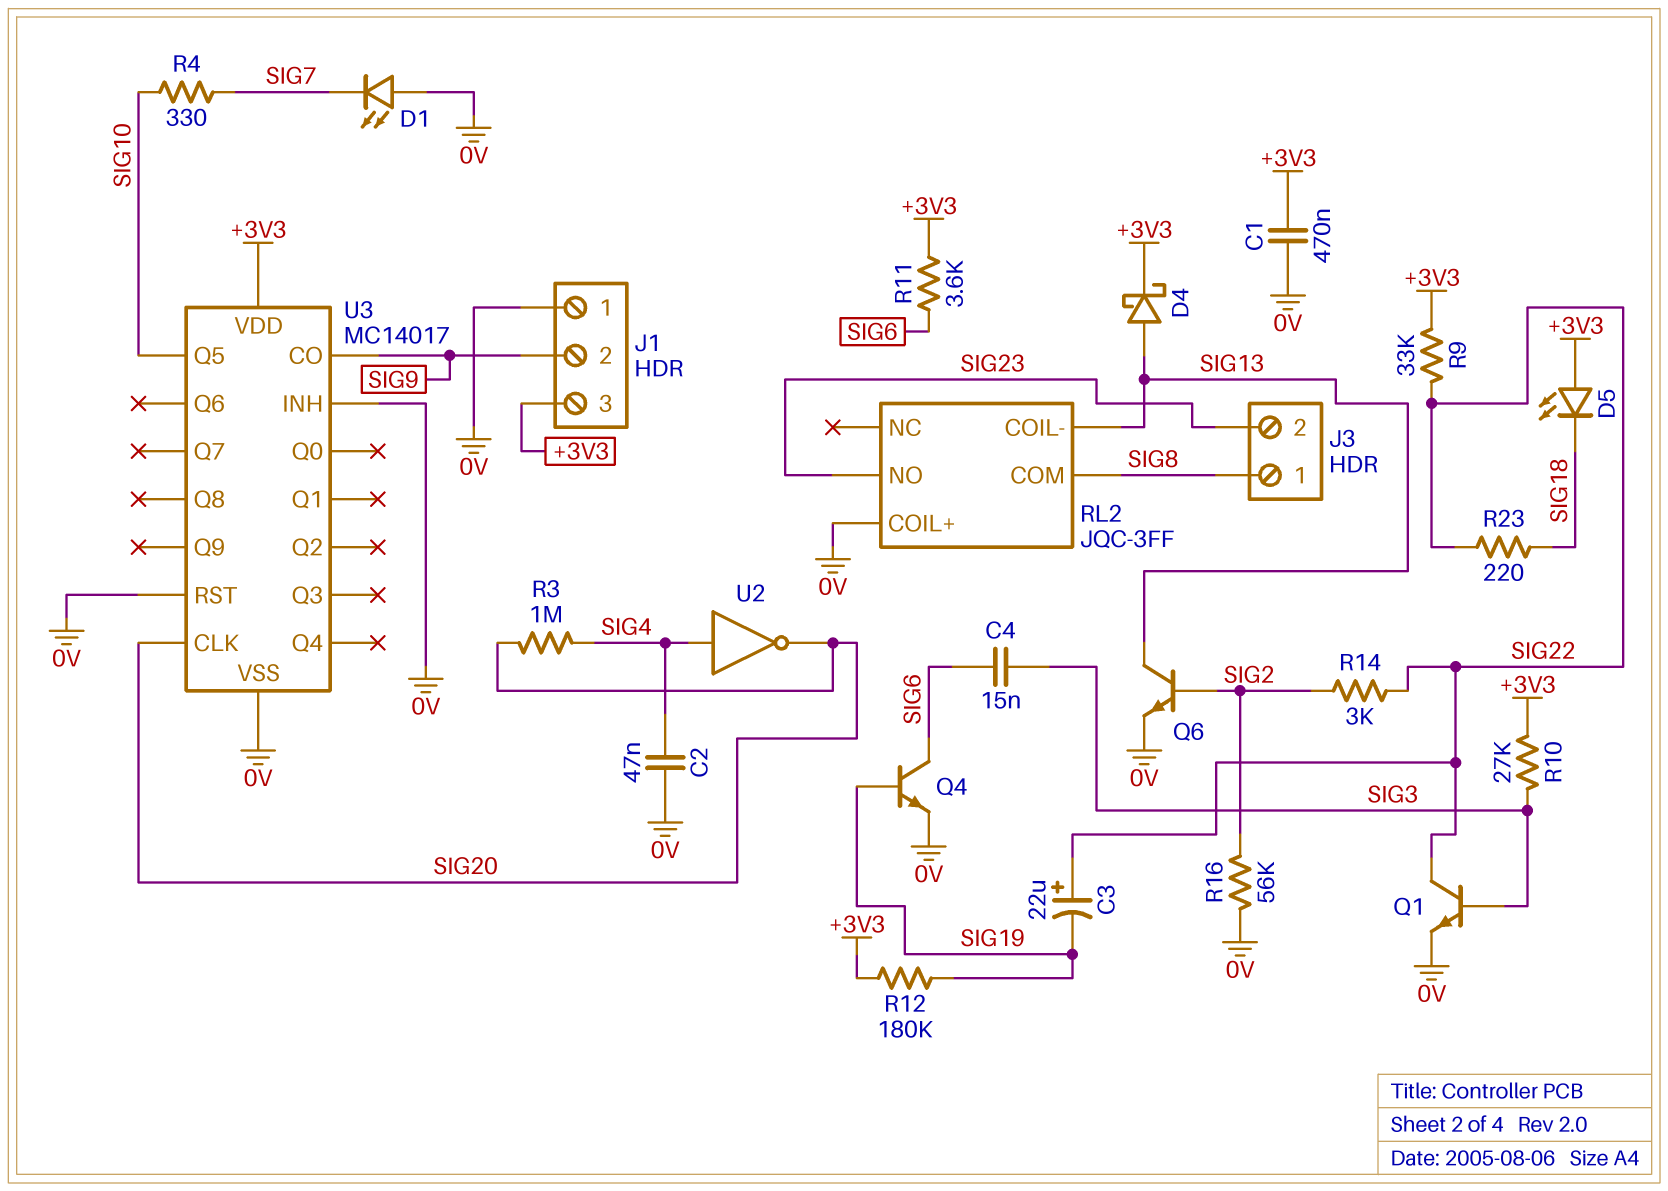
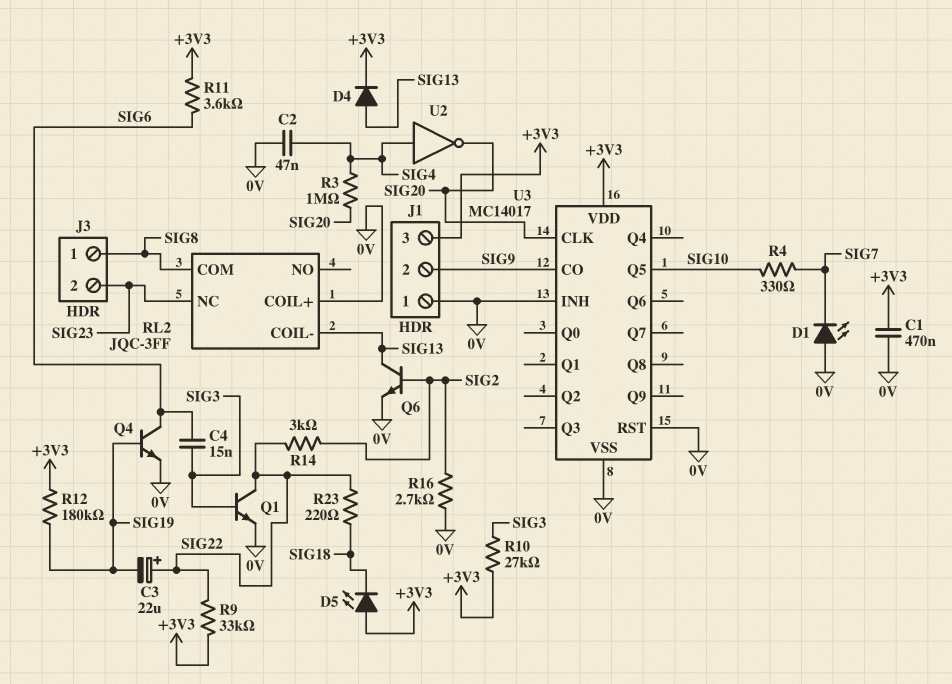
D4: schottky (A SIG13, K +3V3) -> diode (A SIG13, K +3V3)
R16: 56k (0V, SIG2) -> 2.7k (0V, SIG2)
RL2 pin NC: none -> SIG23
RL2 pin NO: SIG23 -> none

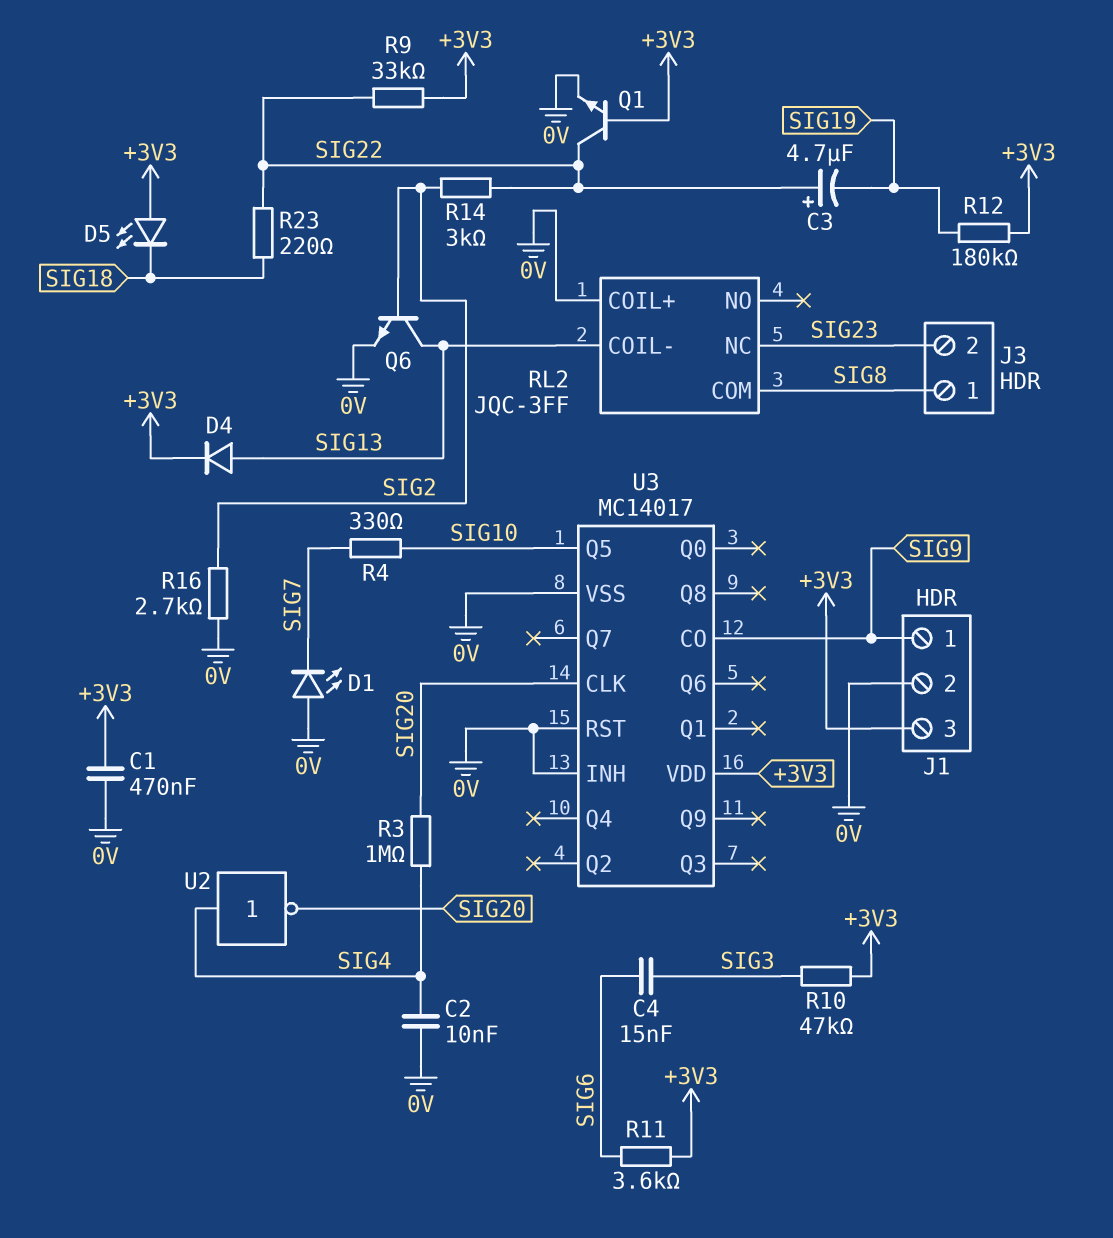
C2: 47nF (0V, SIG4) -> 10nF (0V, SIG4)
C3: 22uF (plus SIG22, minus SIG19) -> 4.7uF (plus SIG22, minus SIG19)
J1 pin 1: 0V -> SIG9
J1 pin 2: SIG9 -> 0V
Q1: NPN (B SIG3, C SIG22, E 0V) -> NPN (B +3V3, C SIG22, E 0V)
Q4: NPN (B SIG19, C SIG6, E 0V) -> none
R10: 27k (+3V3, SIG3) -> 47k (+3V3, SIG3)

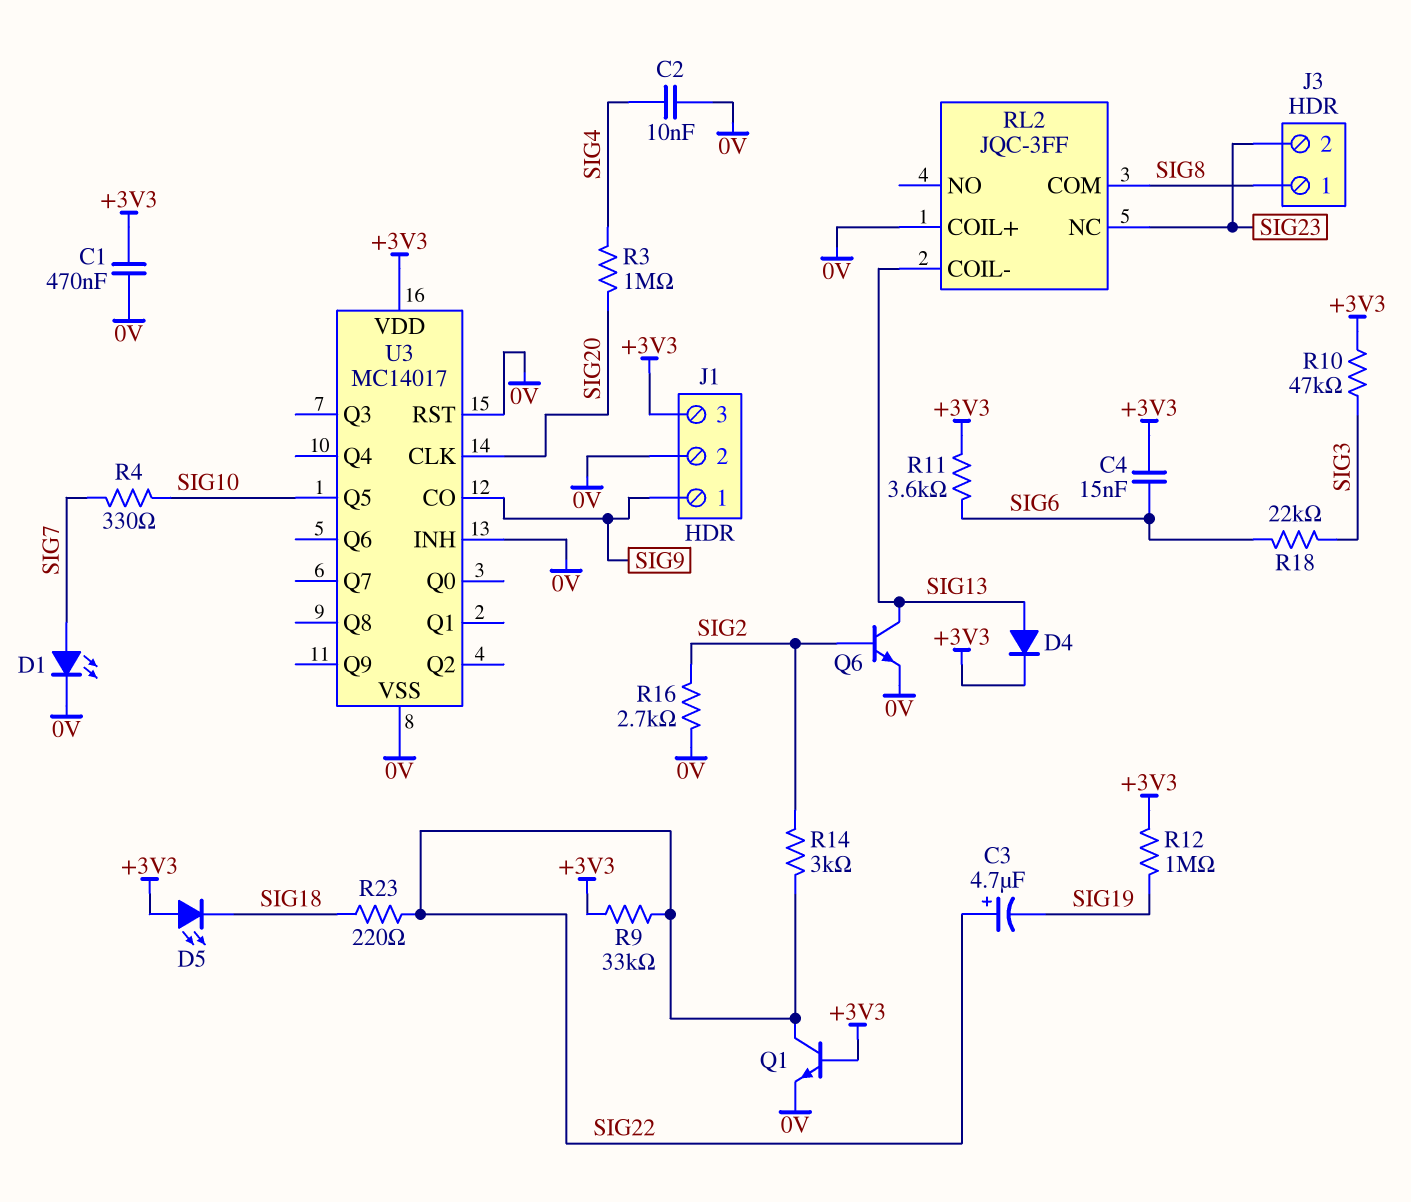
C4: 15nF (SIG3, SIG6) -> 15nF (+3V3, SIG6)
D1: LED (A 0V, K SIG7) -> LED (A SIG7, K 0V)
R12: 180k (+3V3, SIG19) -> 1M (+3V3, SIG19)
R18: none -> 22k (SIG3, SIG6)
U2: NOT (in SIG4, out SIG20) -> none

